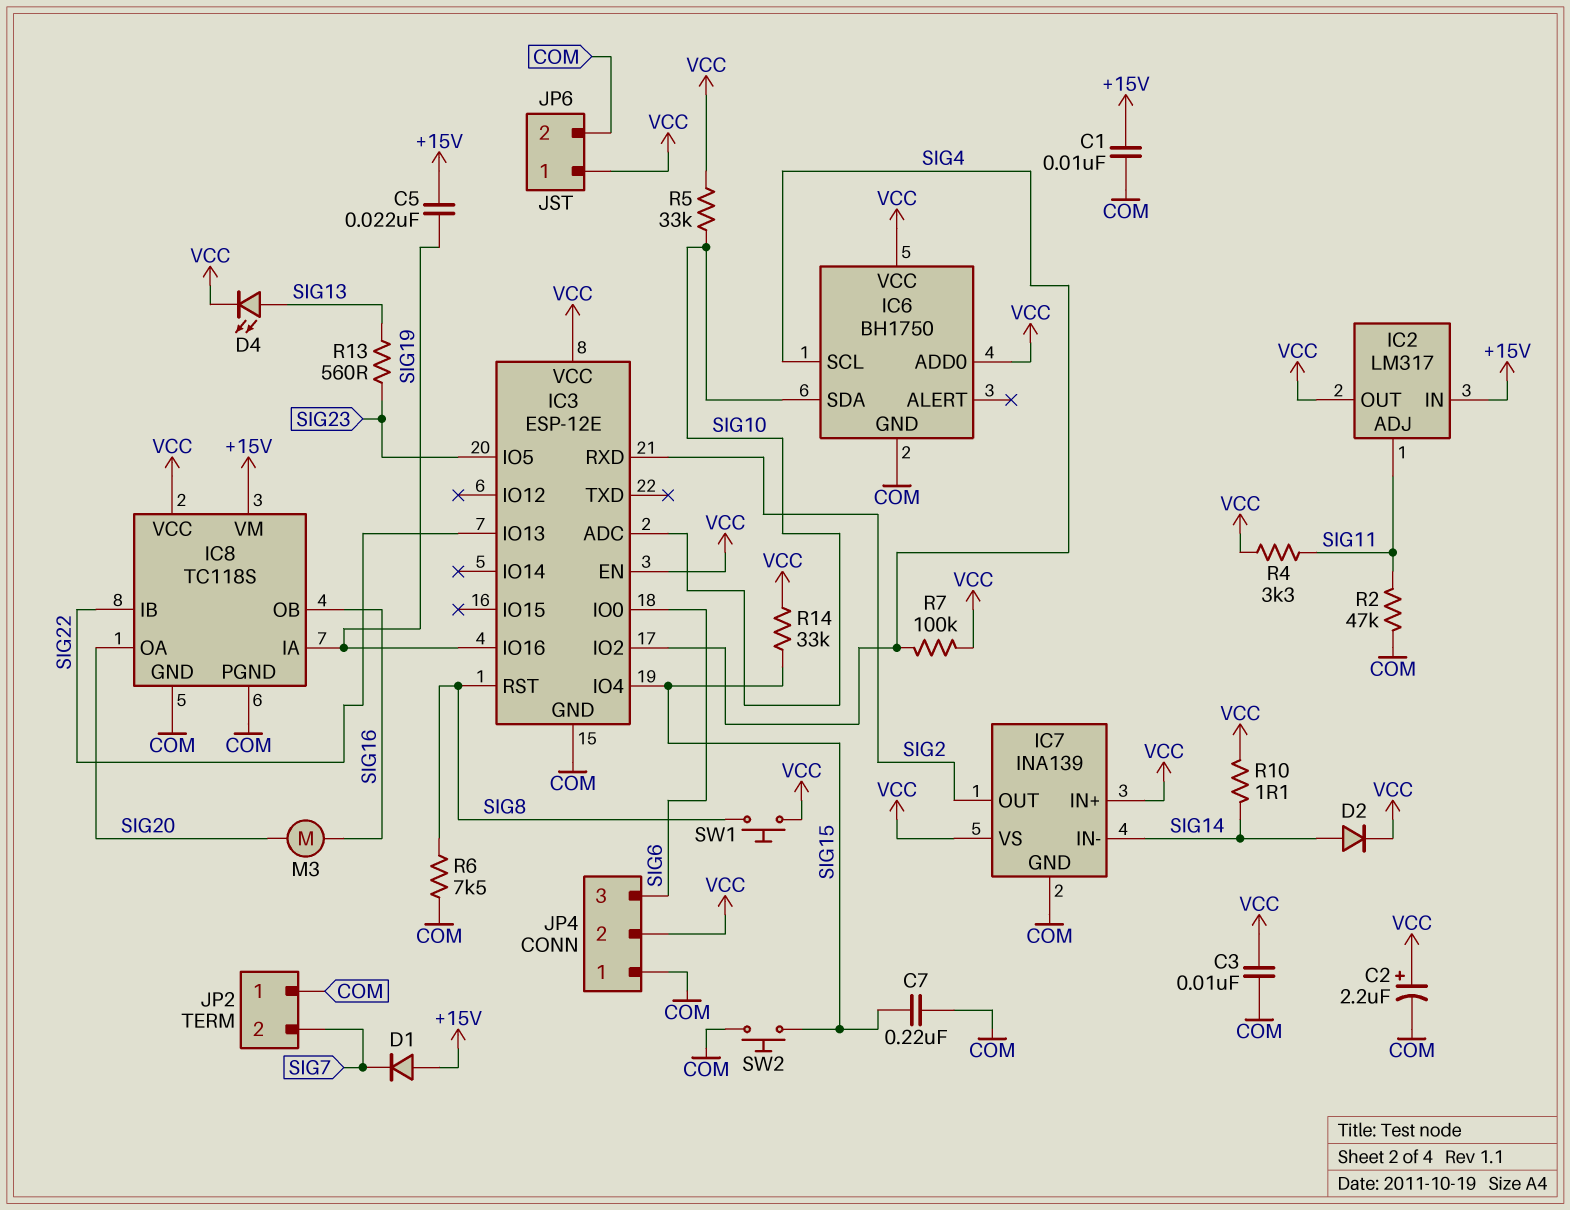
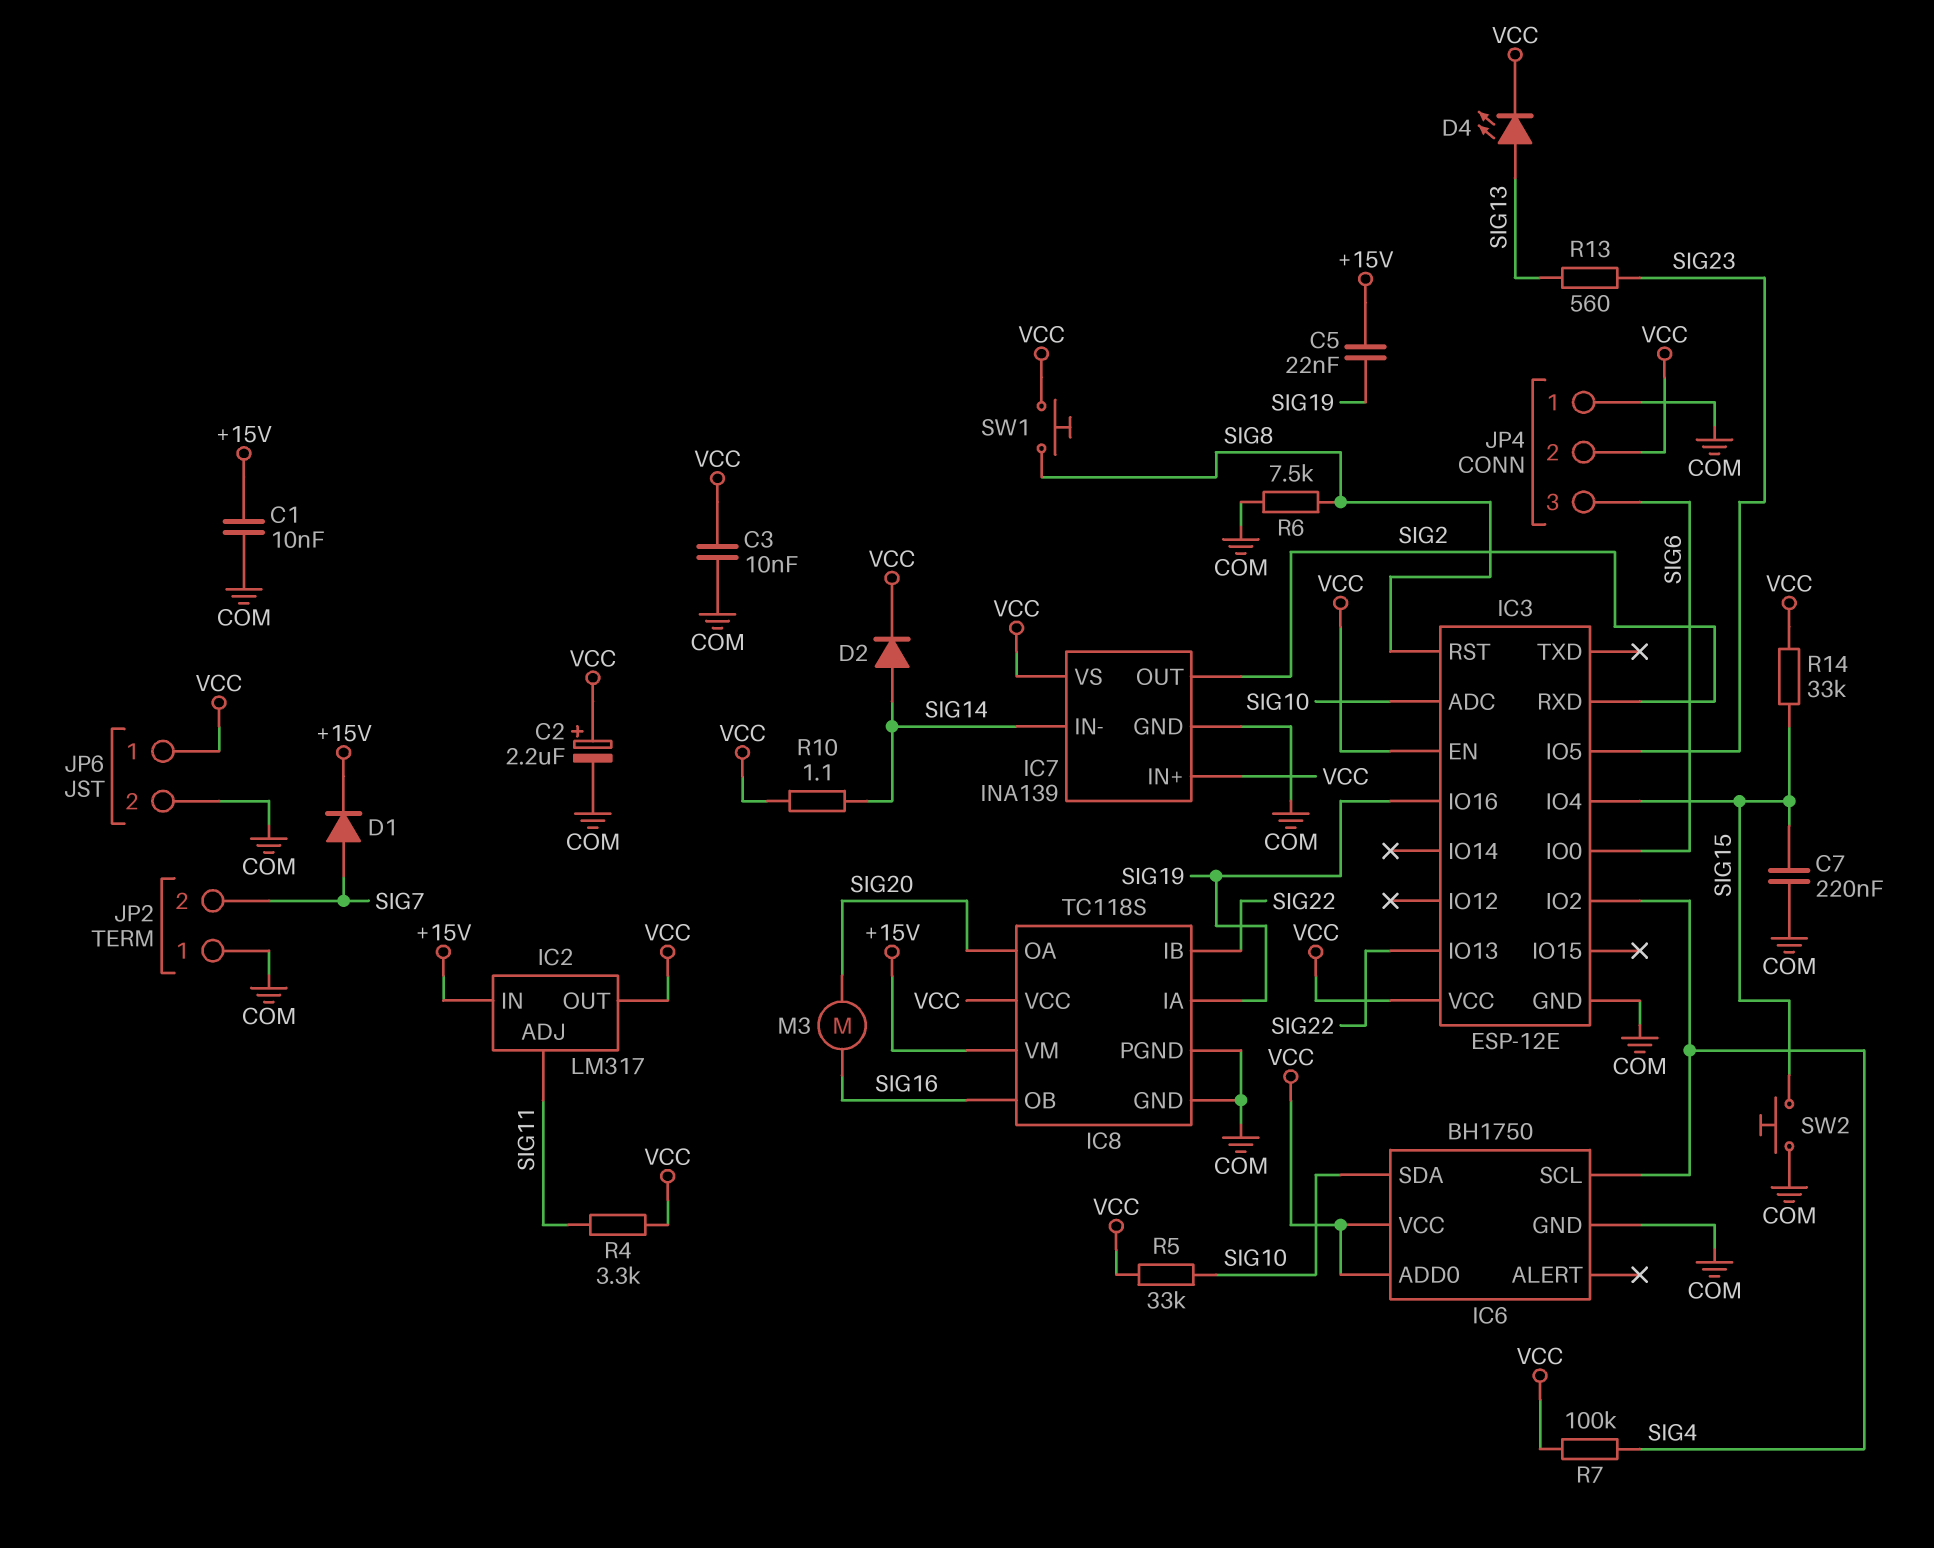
D1: diode (A +15V, K SIG7) -> diode (A SIG7, K +15V)
R2: 47k (COM, SIG11) -> none

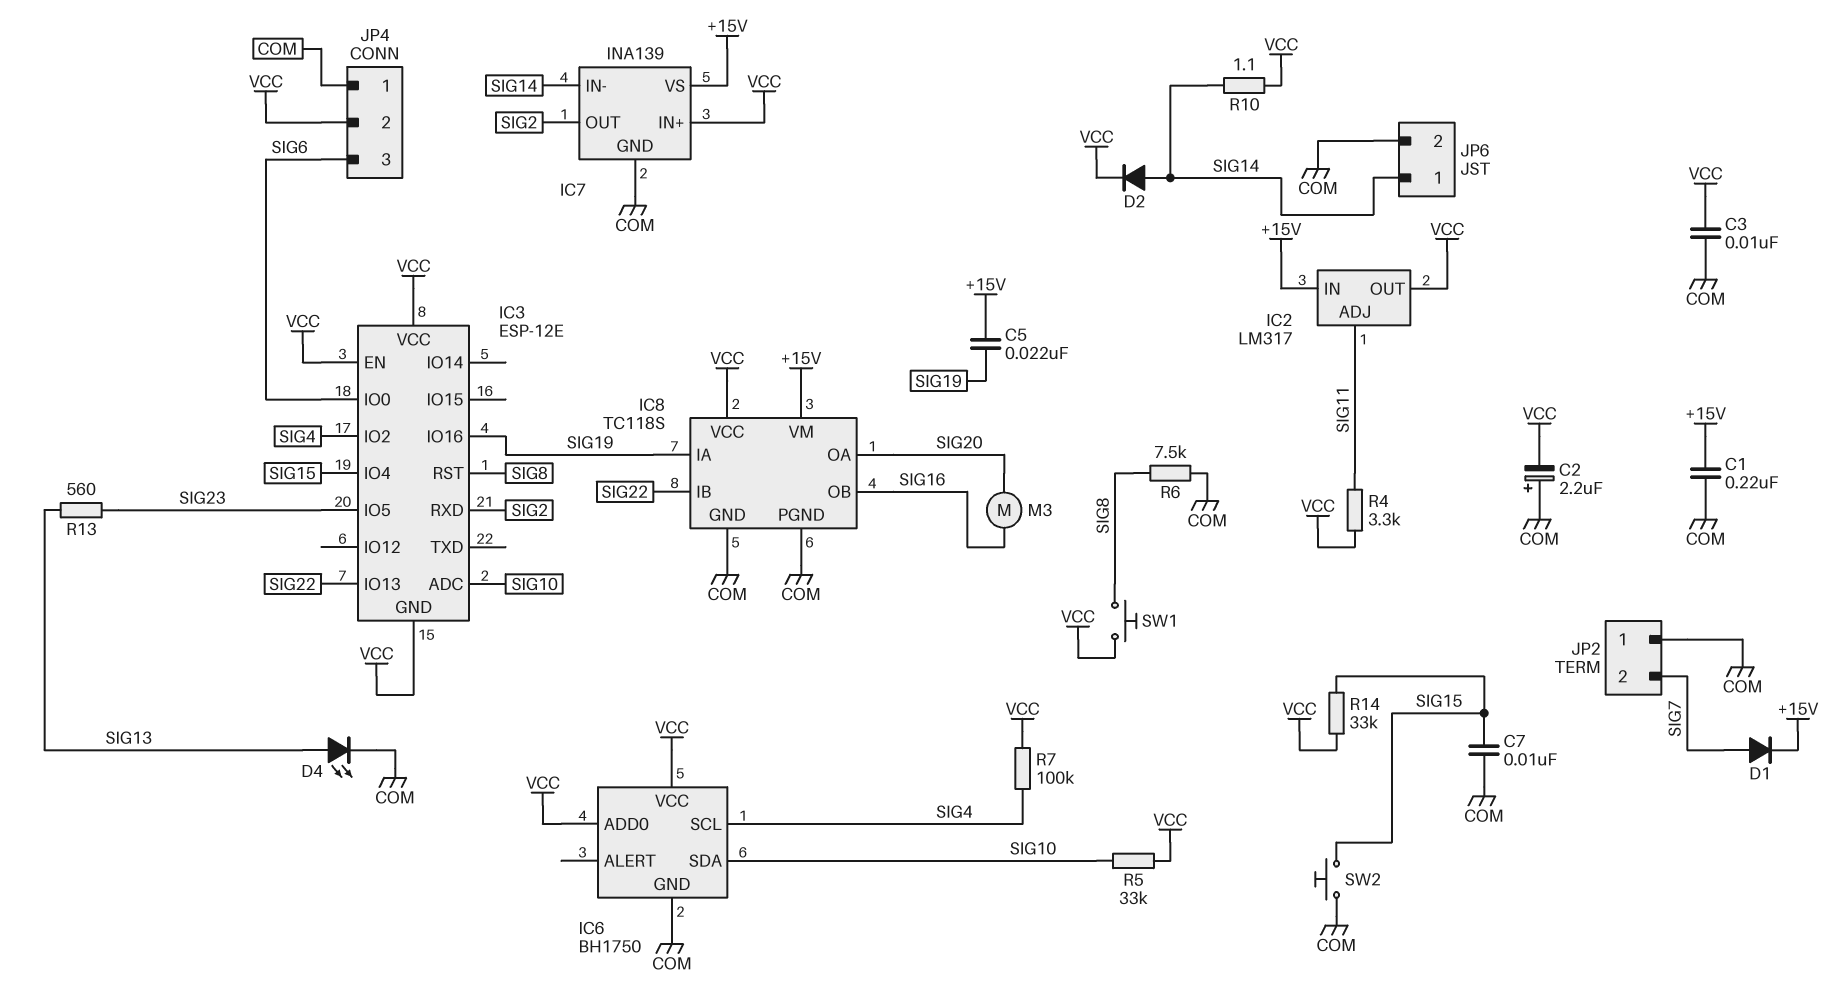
C1: 10nF (+15V, COM) -> 220nF (+15V, COM)
C2: 2.2uF (plus VCC, minus COM) -> 2.2uF (plus COM, minus VCC)
C7: 220nF (COM, SIG15) -> 10nF (COM, SIG15)
D4: LED (A SIG13, K VCC) -> LED (A SIG13, K COM)
IC3 pin GND: COM -> VCC
IC7 pin VS: VCC -> +15V
JP6 pin 1: VCC -> SIG14

